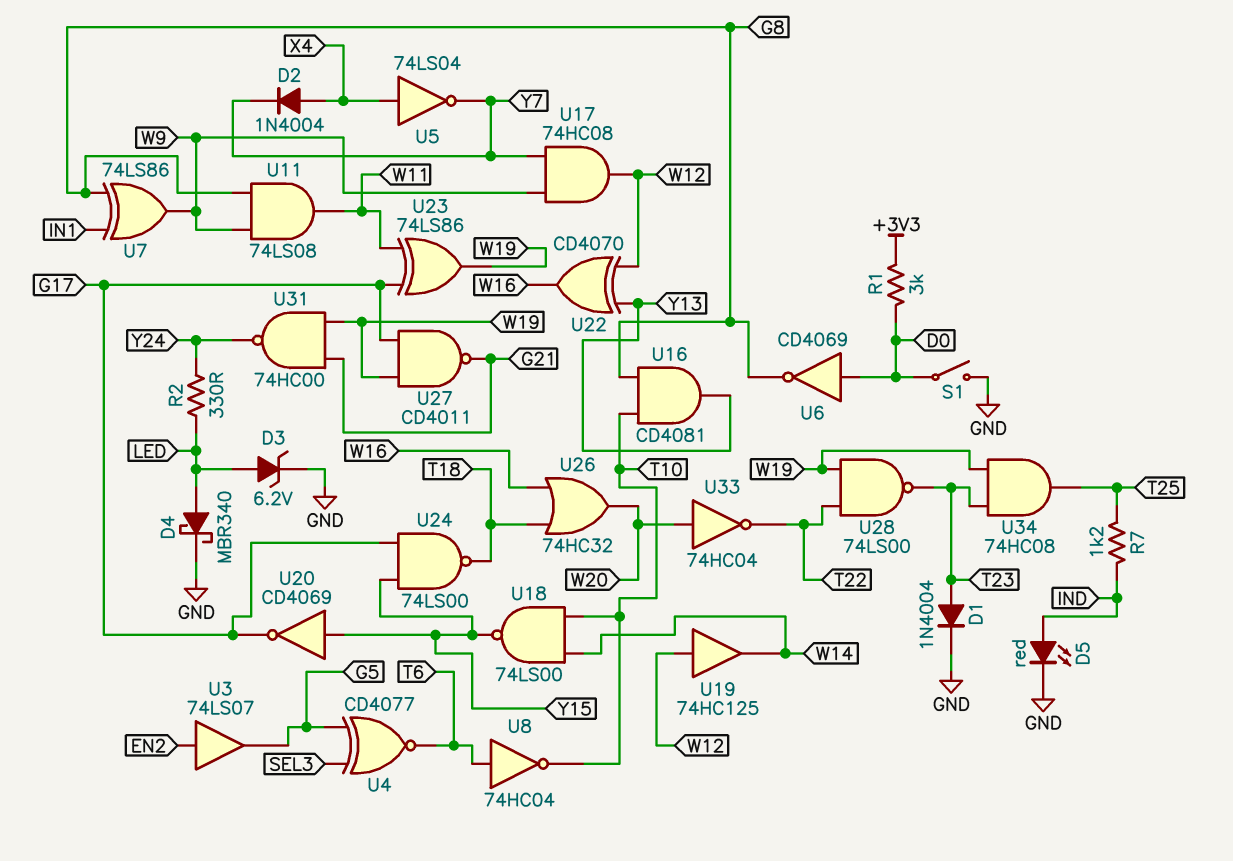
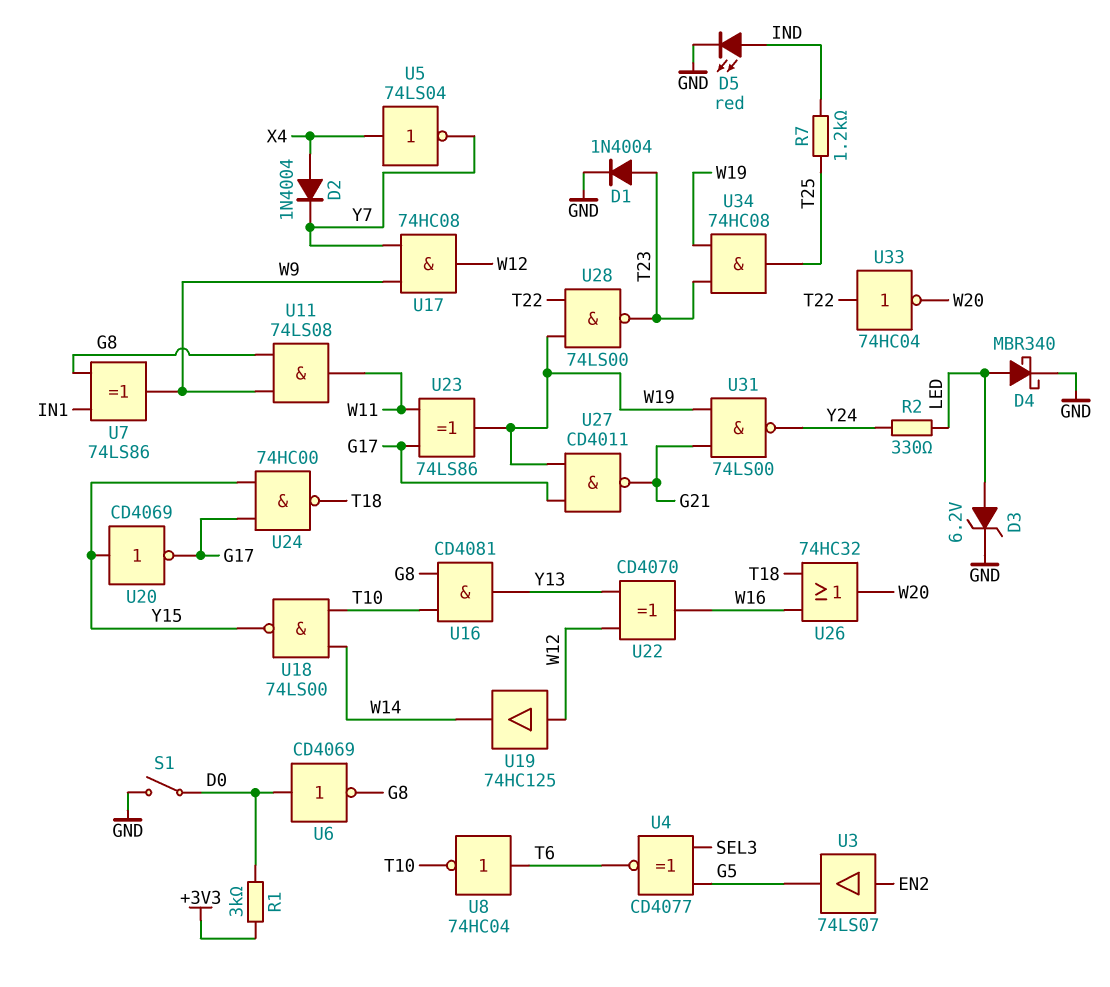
U24: NAND 74LS00 (in G17, in Y15, out T18) -> NAND 74HC00 (in G17, in Y15, out T18)
U31: NAND 74HC00 (in G21, in W19, out Y24) -> NAND 74LS00 (in G21, in W19, out Y24)
U33: NOT 74HC04 (in W20, out T22) -> NOT 74HC04 (in T22, out W20)

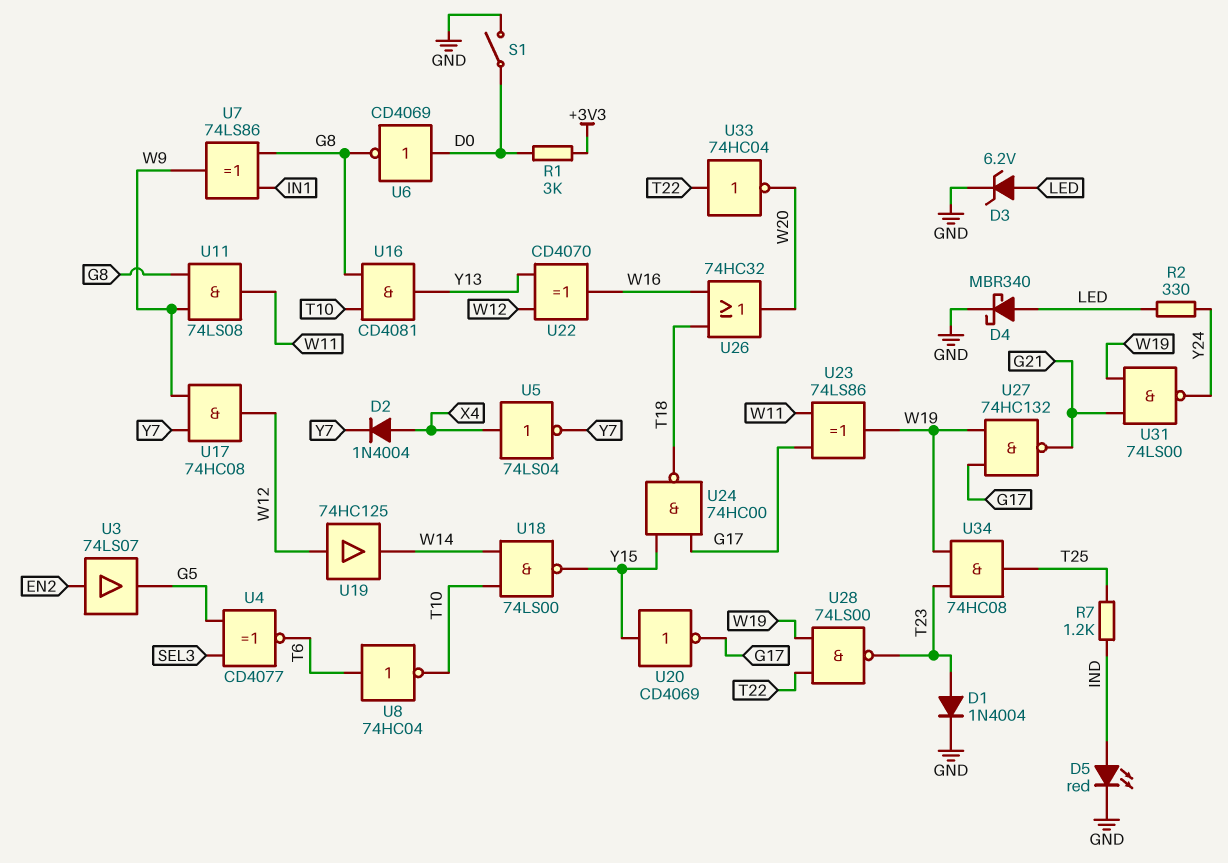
U27: NAND CD4011 (in G17, in W19, out G21) -> NAND 74HC132 (in G17, in W19, out G21)

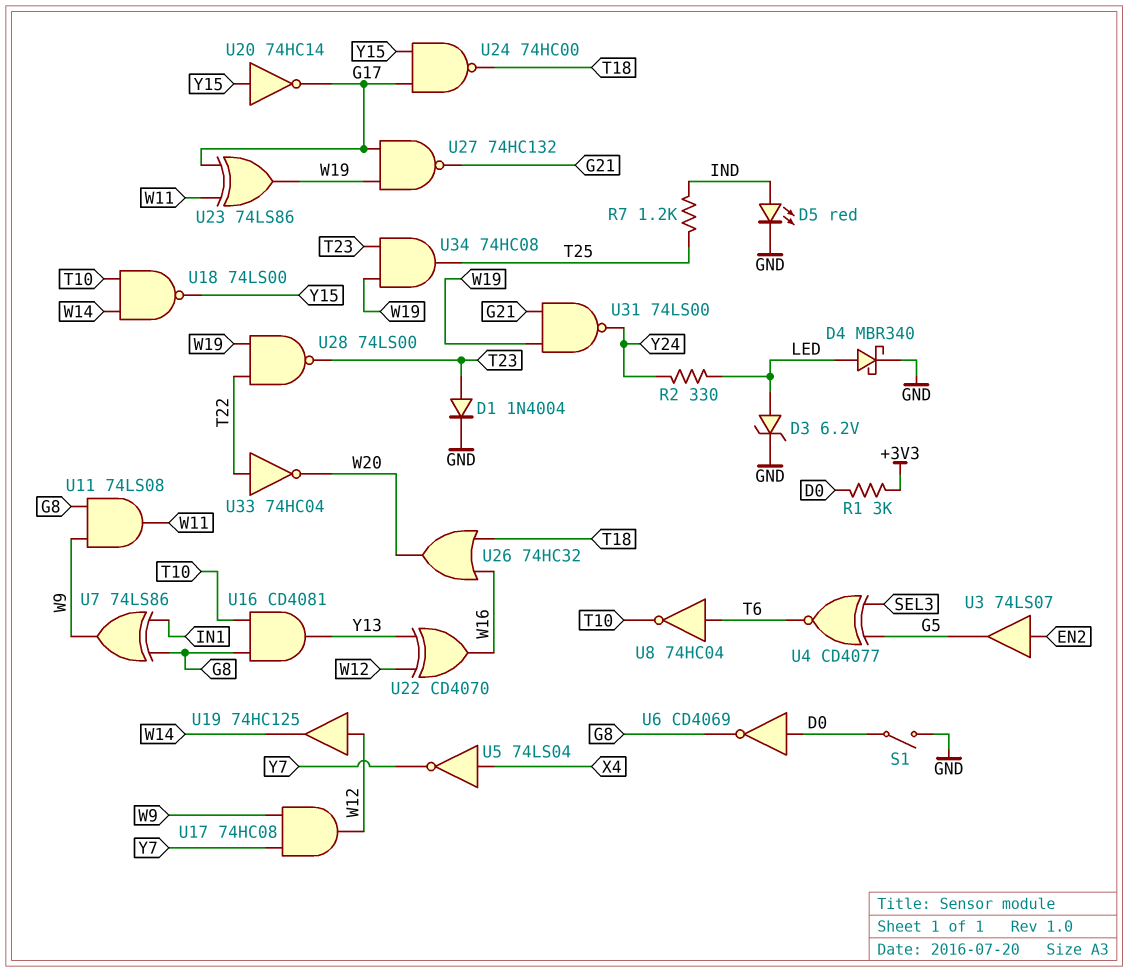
D2: diode 1N4004 (A X4, K Y7) -> none
U20: NOT CD4069 (in Y15, out G17) -> NOT 74HC14 (in Y15, out G17)

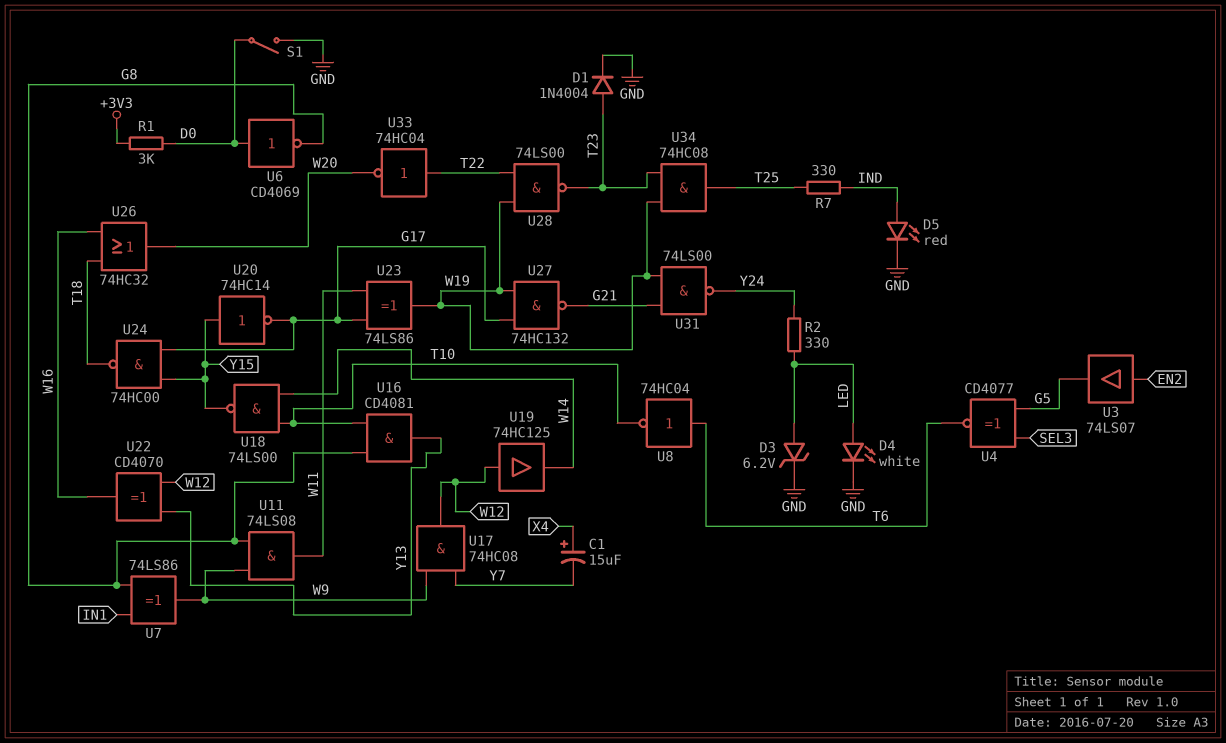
C1: none -> 15uF (plus X4, minus Y7)
D4: schottky MBR340 (A LED, K GND) -> LED white (A LED, K GND)
R7: 1.2k (IND, T25) -> 330 (IND, T25)
U5: NOT 74LS04 (in X4, out Y7) -> none

